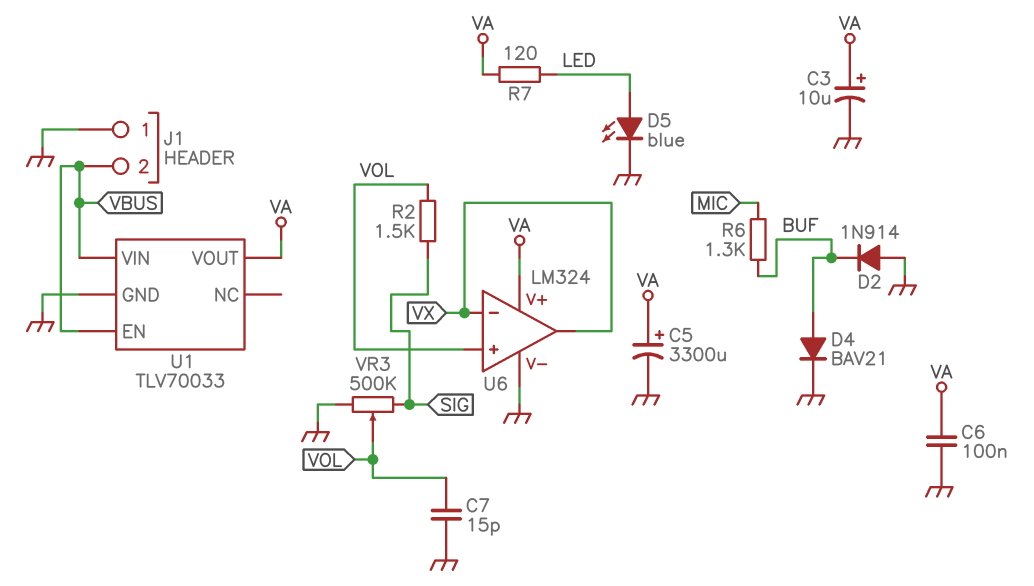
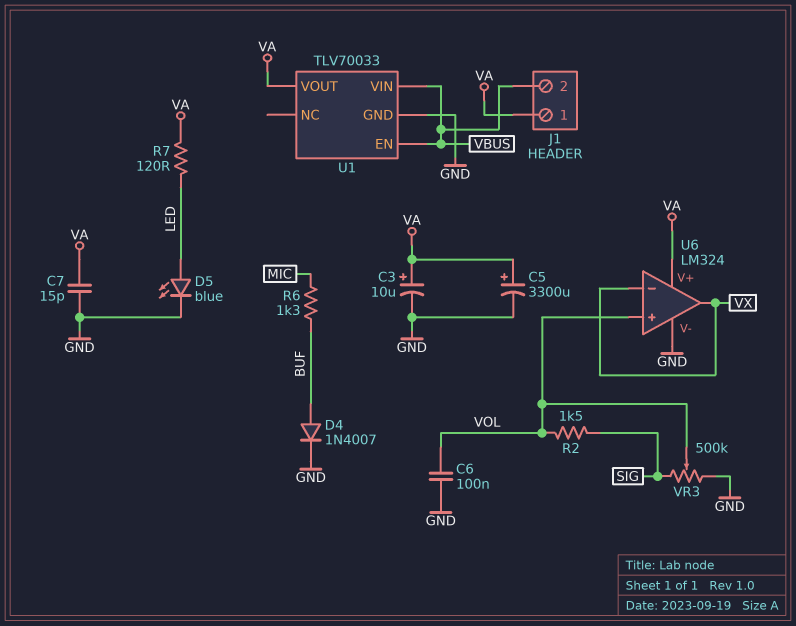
C6: 100nF (GND, VA) -> 100nF (GND, VOL)
C7: 15pF (GND, VOL) -> 15pF (GND, VA)
D2: diode 1N914 (A GND, K BUF) -> none
D4: diode BAV21 (A BUF, K GND) -> diode 1N4007 (A BUF, K GND)
J1 pin 1: GND -> VA

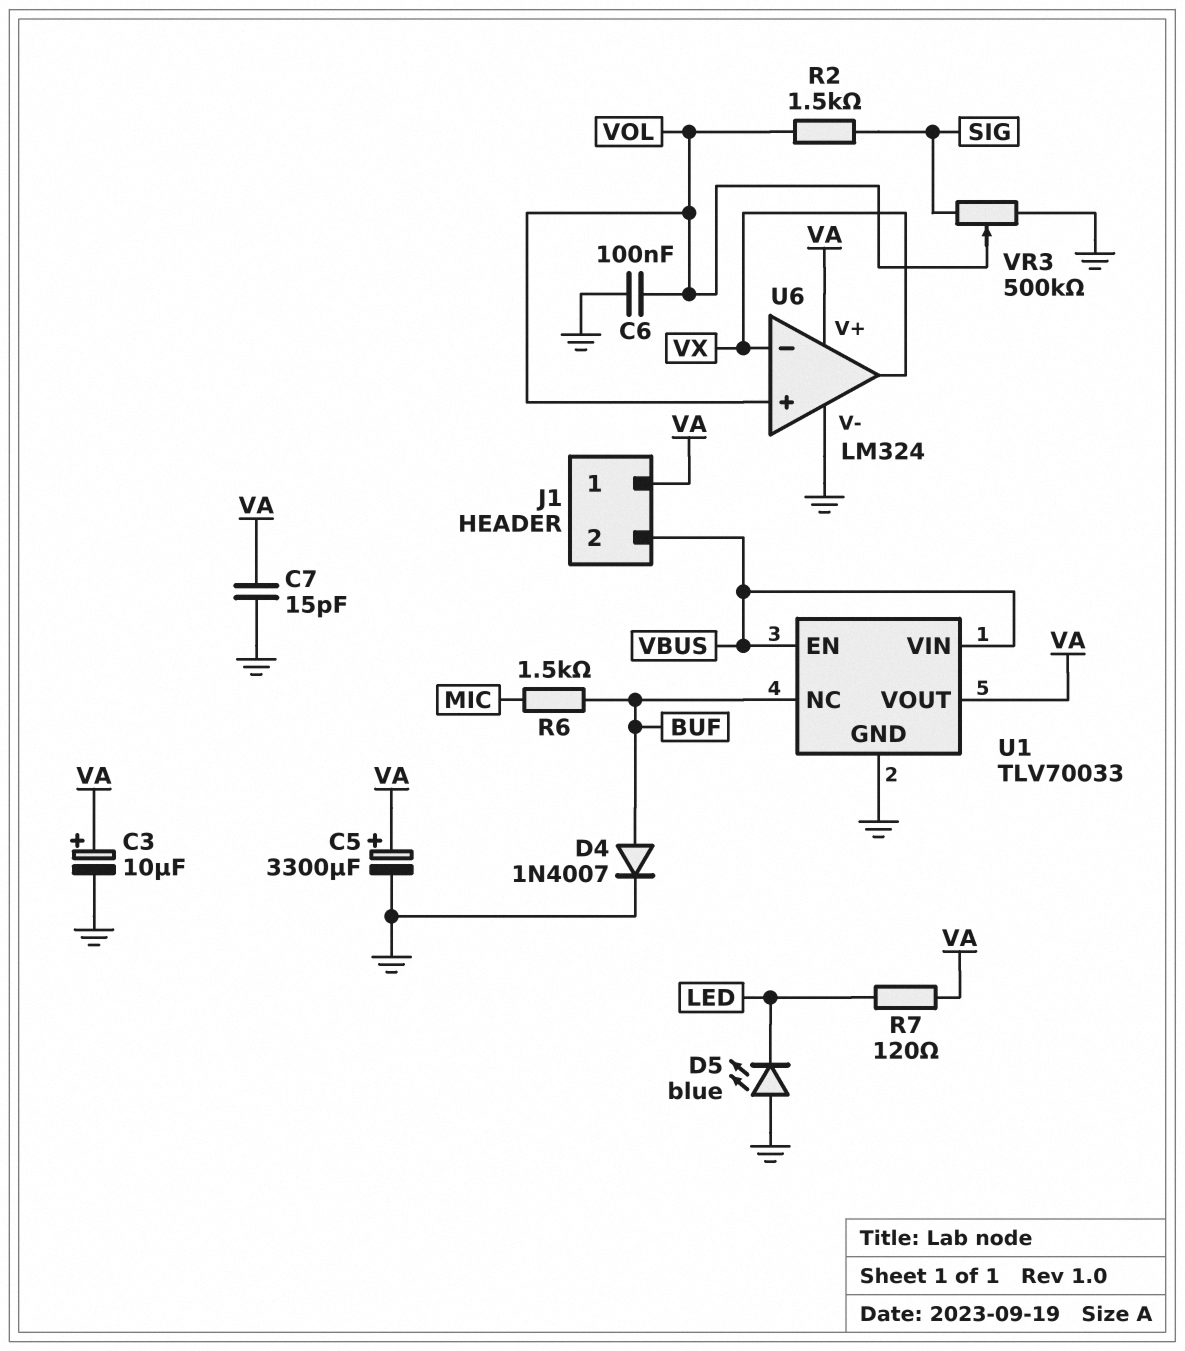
D5: LED blue (A LED, K GND) -> LED blue (A GND, K LED)
R6: 1.3k (BUF, MIC) -> 1.5k (BUF, MIC)
U1 pin NC: none -> BUF

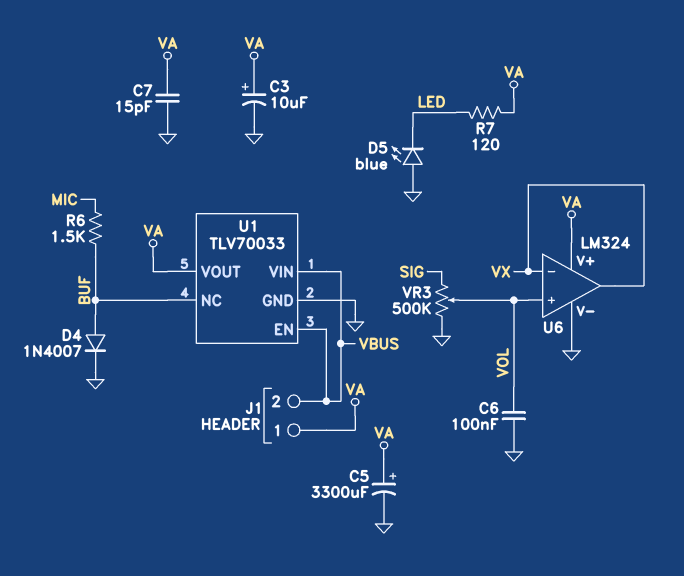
R2: 1.5k (SIG, VOL) -> none

